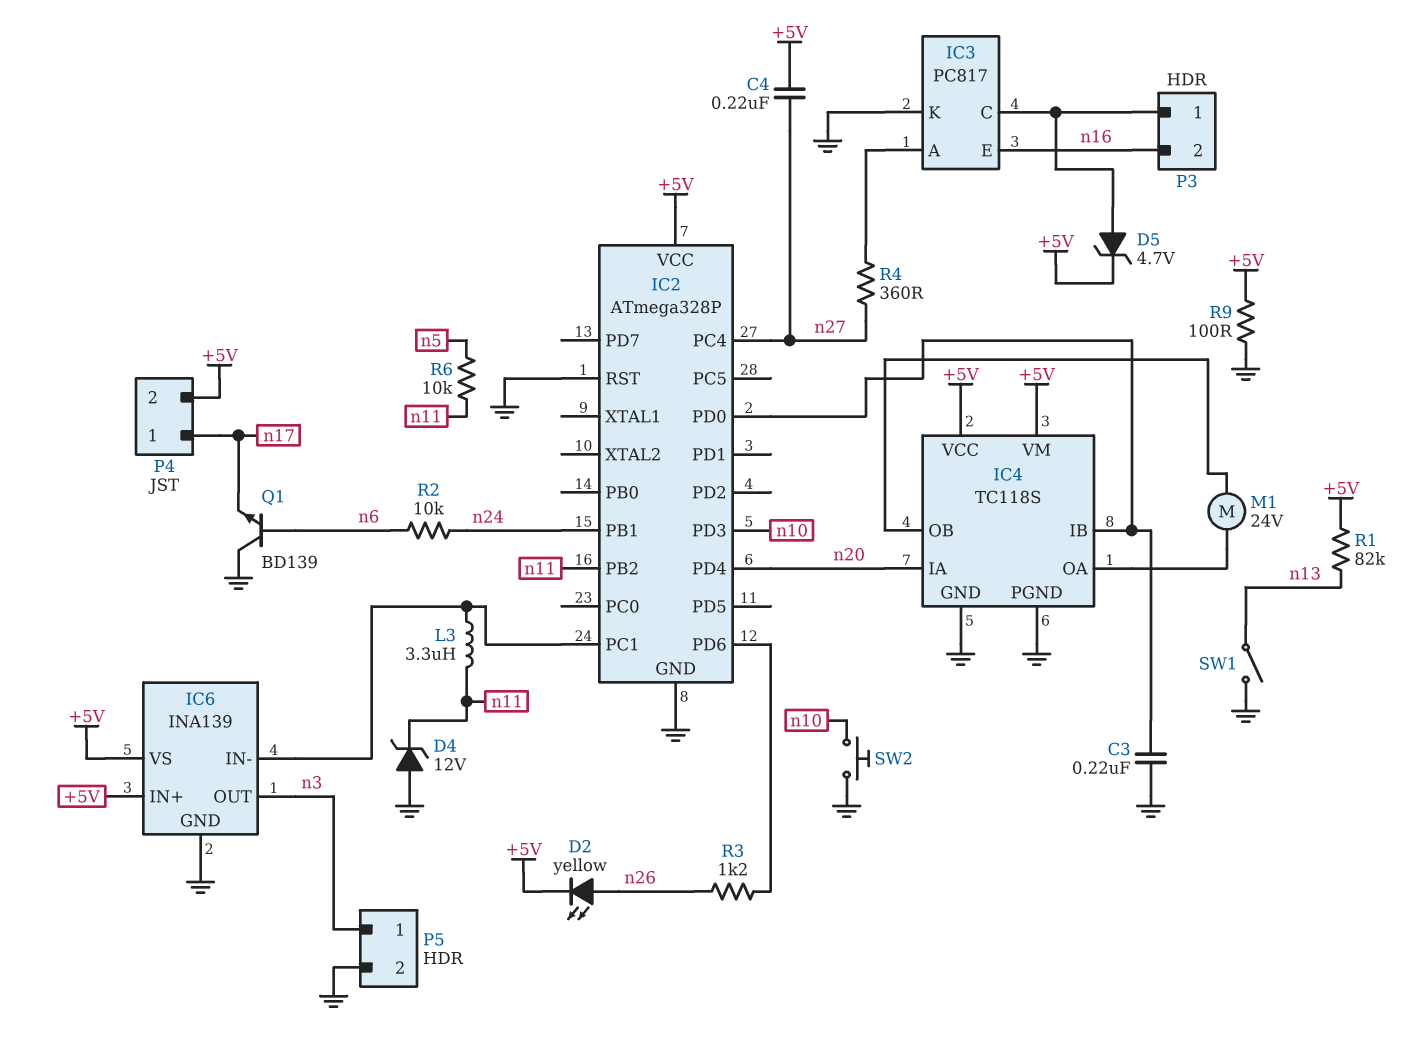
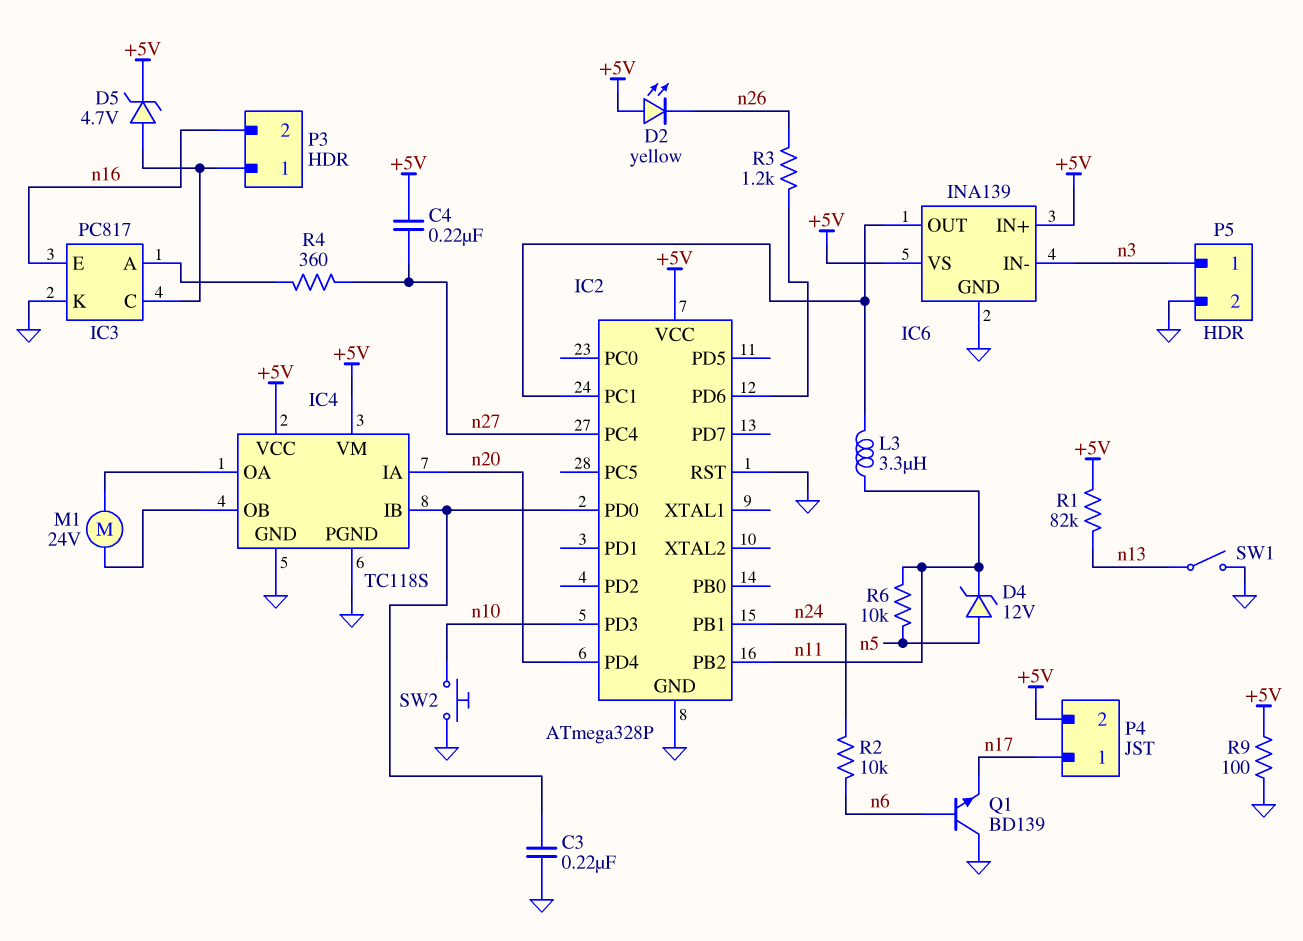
D2: LED yellow (A n26, K +5V) -> LED yellow (A +5V, K n26)
D4: zener 12V (A GND, K n11) -> zener 12V (A n5, K n11)
IC6 pin IN-: IC2/PC1 -> n3
IC6 pin OUT: n3 -> IC2/PC1

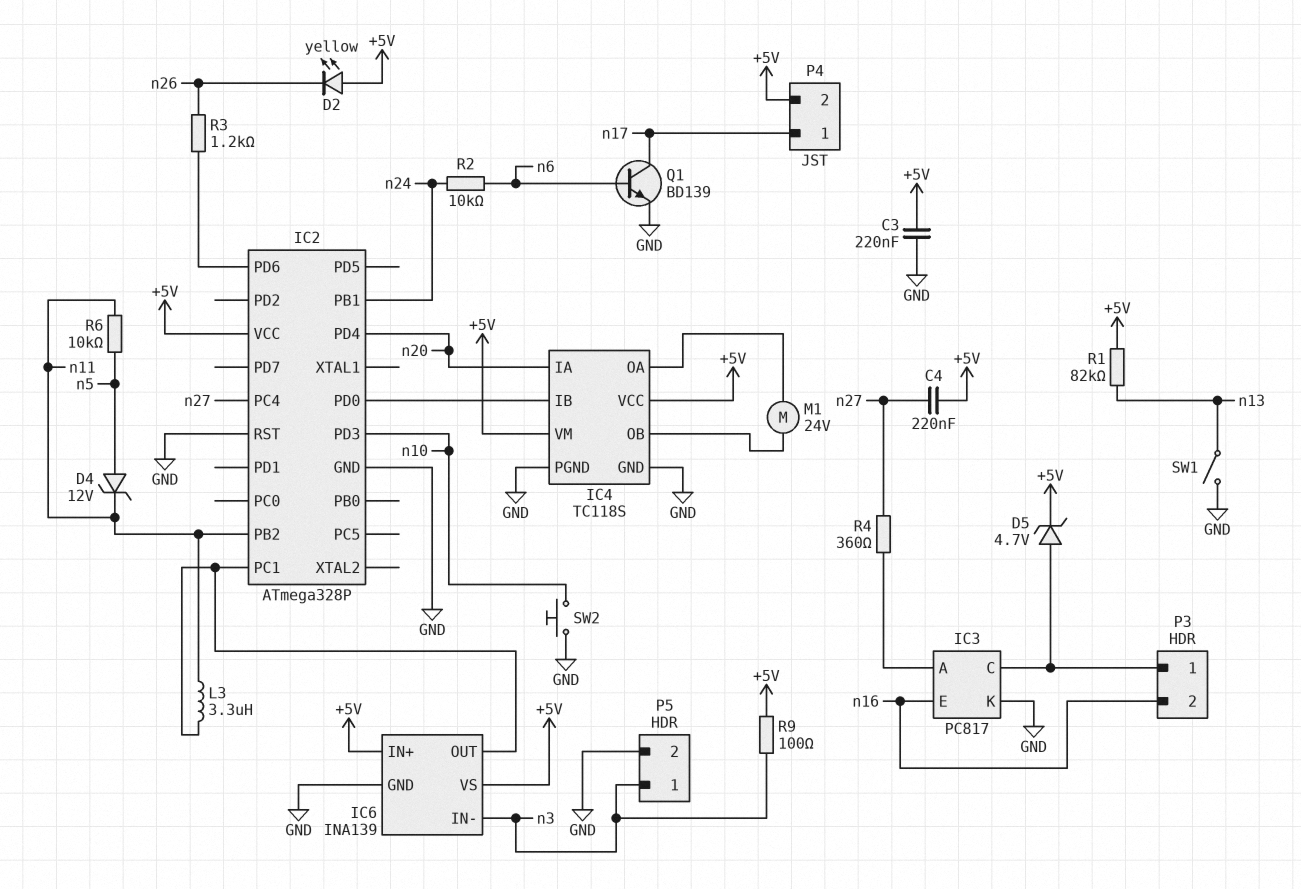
C3: 220nF (GND, IC2/PD0) -> 220nF (+5V, GND)
Q1: NPN BD139 (B n6, C GND, E n17) -> NPN BD139 (B n6, C n17, E GND)
R9: 100 (+5V, GND) -> 100 (+5V, n3)

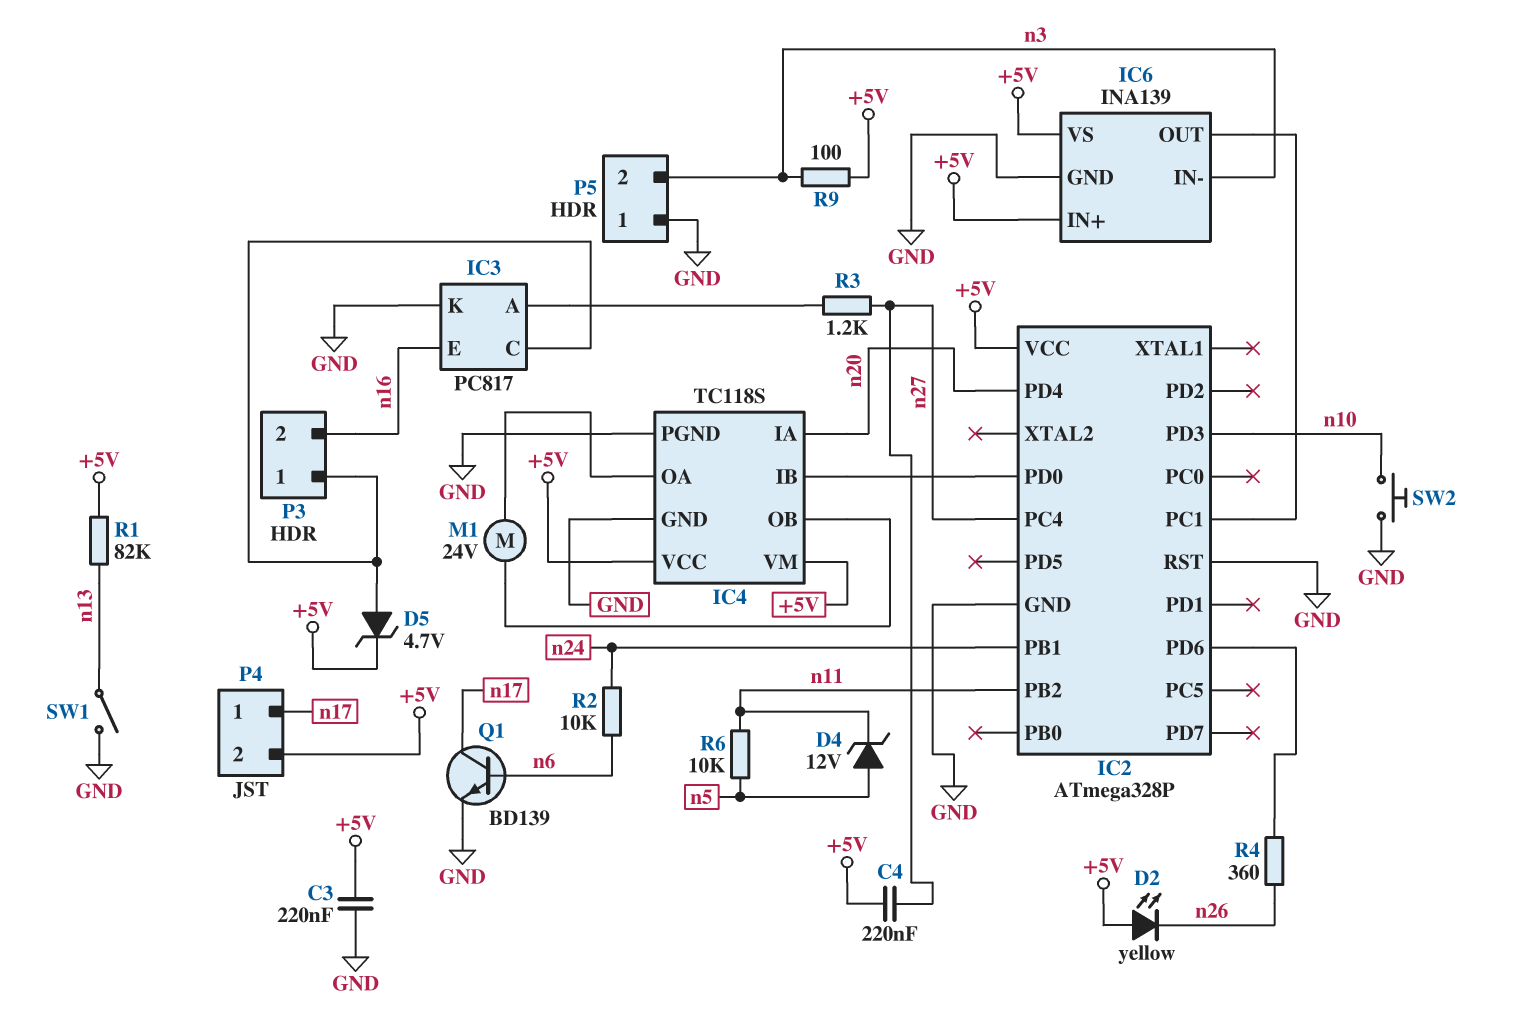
L3: 3.3uH (IC2/PC1, n11) -> none
P5 pin 1: n3 -> GND
P5 pin 2: GND -> n3
R3: 1.2k (IC2/PD6, n26) -> 1.2k (IC3/A, n27)
R4: 360 (IC3/A, n27) -> 360 (IC2/PD6, n26)

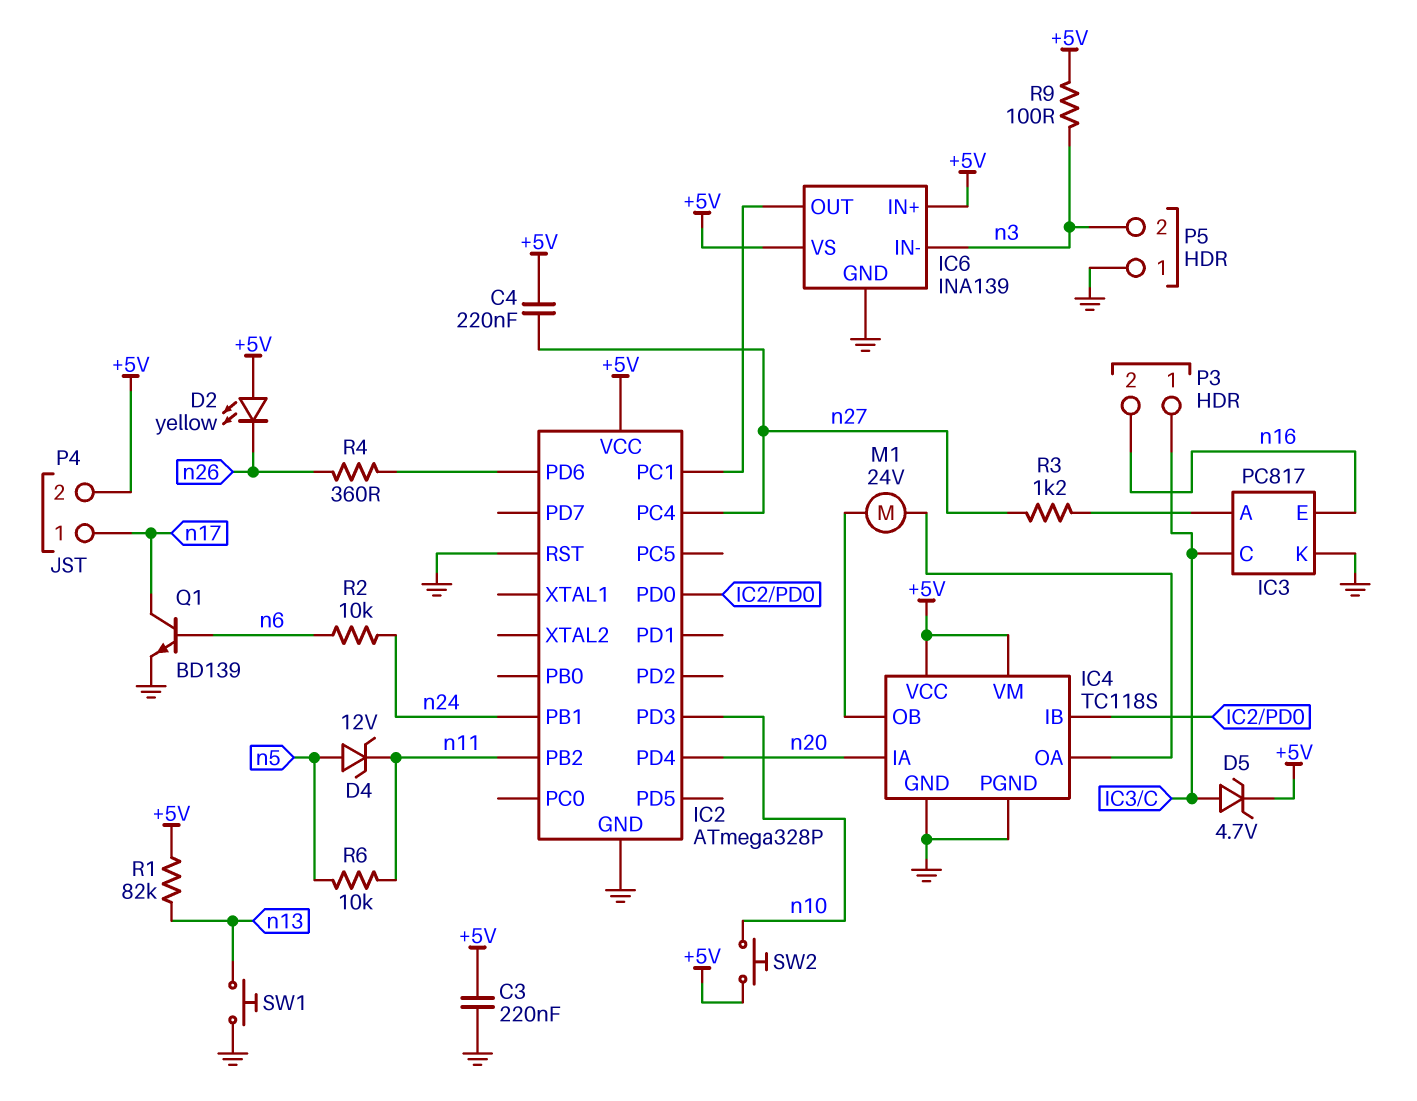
SW1: switch (GND, n13) -> button (GND, n13)
SW2: button (GND, n10) -> button (+5V, n10)

